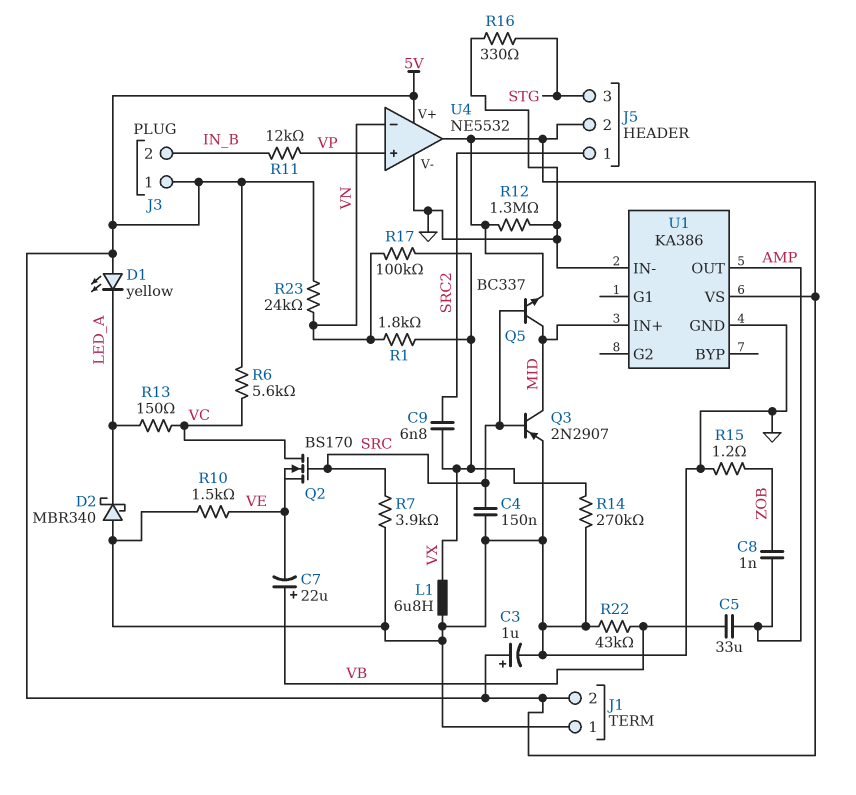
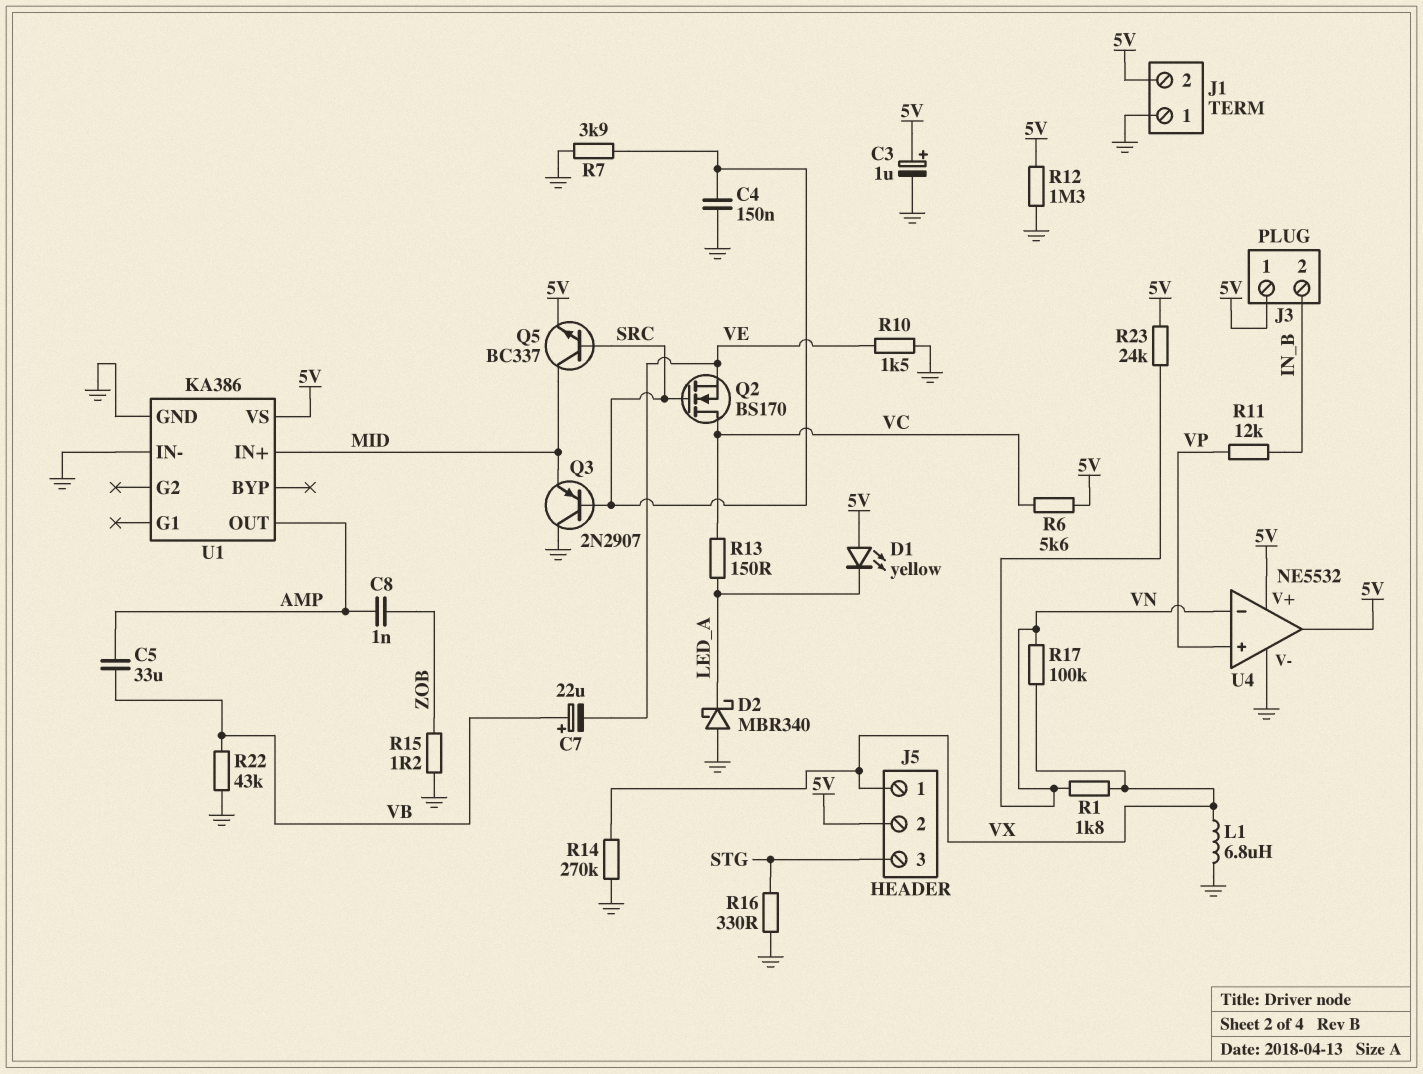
C9: 6.8nF (SRC2, VX) -> none
J5 pin 1: SRC2 -> VX
Q3: PNP 2N2907 (B SRC, C MID, E GND) -> PNP 2N2907 (B SRC, C GND, E MID)

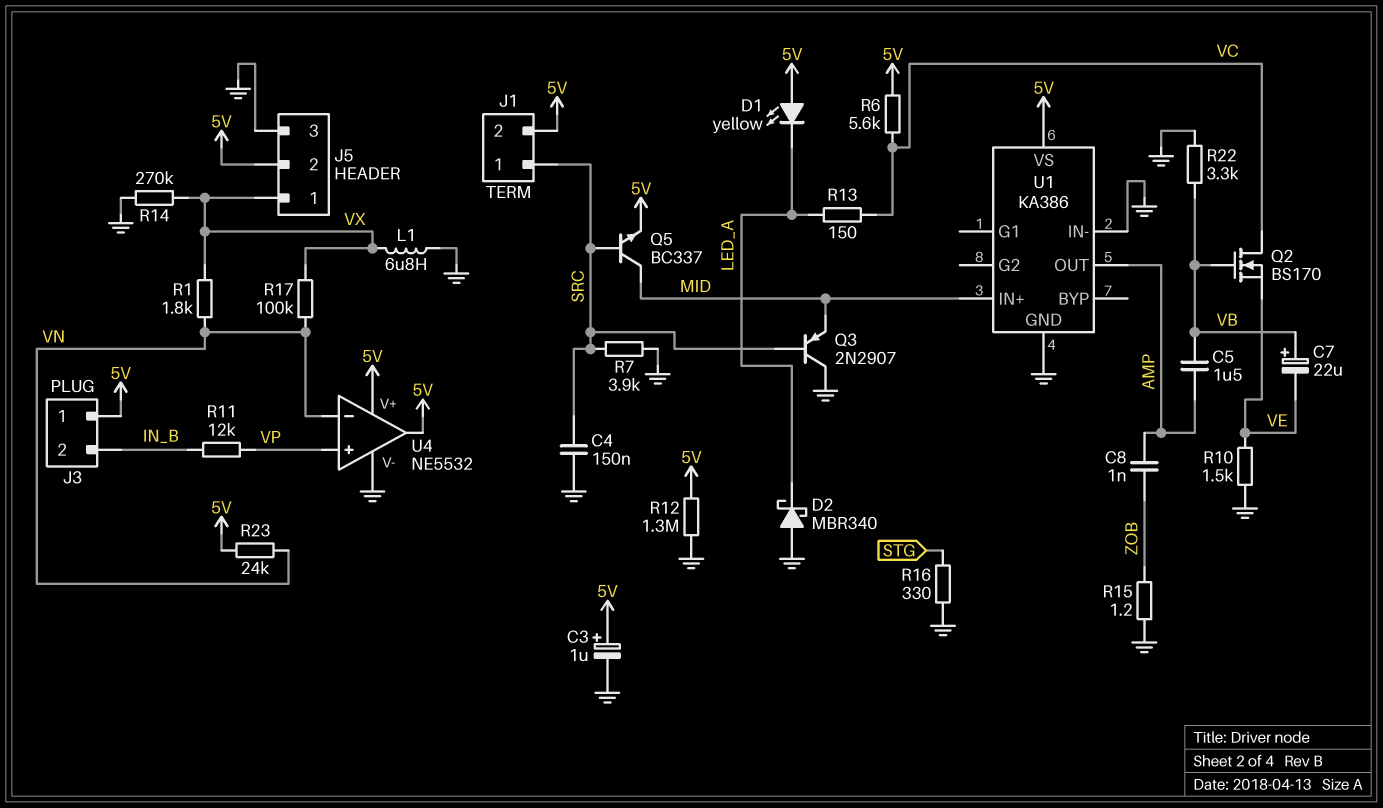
C5: 33uF (AMP, VB) -> 1.5uF (AMP, VB)
J1 pin 1: GND -> SRC
J5 pin 3: STG -> GND
Q2: NMOS BS170 (G SRC, D VC, S VE) -> NMOS BS170 (G VB, D VC, S VE)
R22: 43k (GND, VB) -> 3.3k (GND, VB)

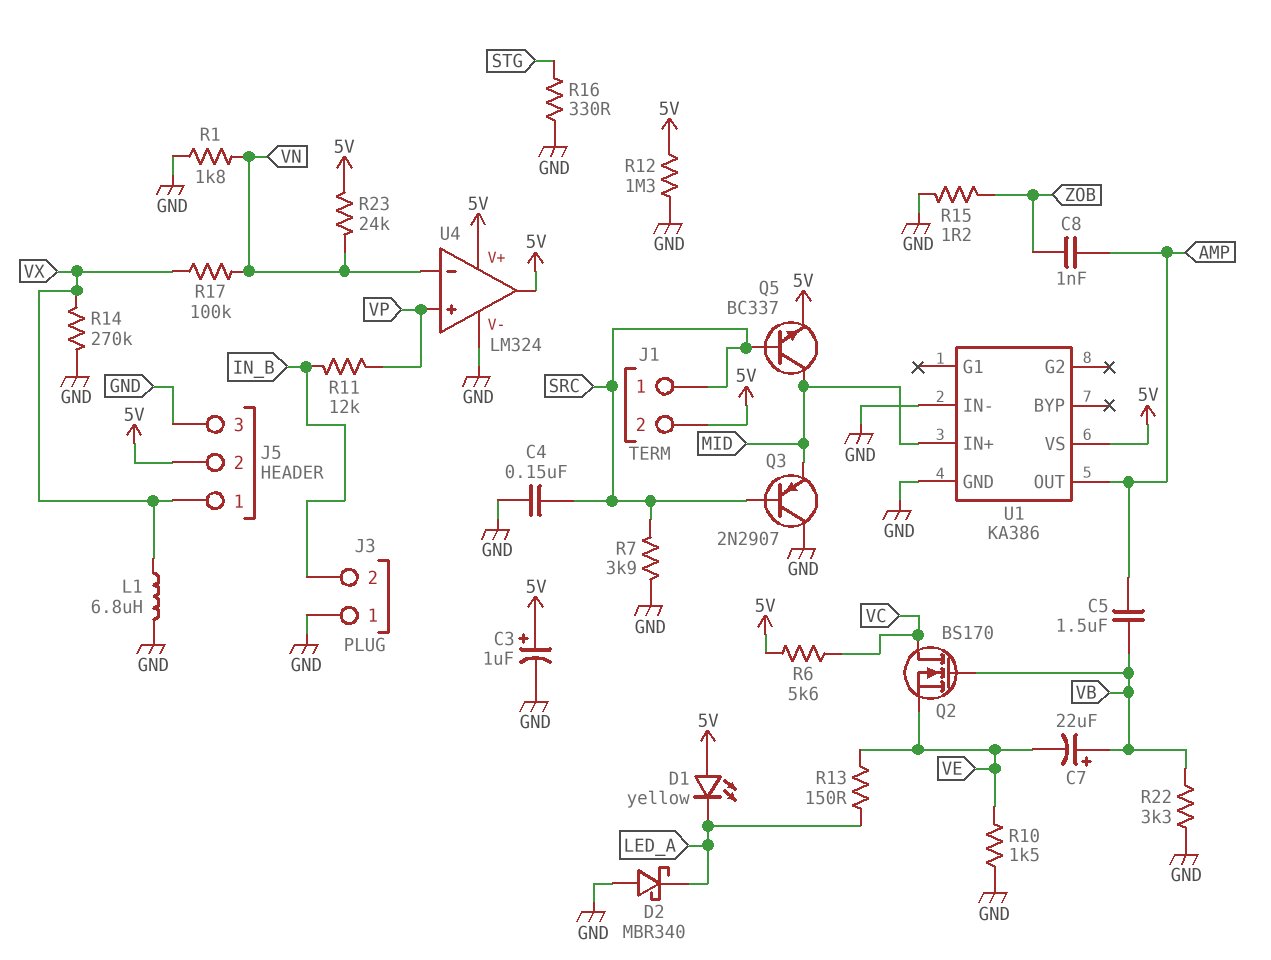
J3 pin 1: 5V -> GND
R1: 1.8k (VN, VX) -> 1.8k (GND, VN)
R13: 150 (LED_A, VC) -> 150 (LED_A, VE)
U4: NE5532 -> LM324

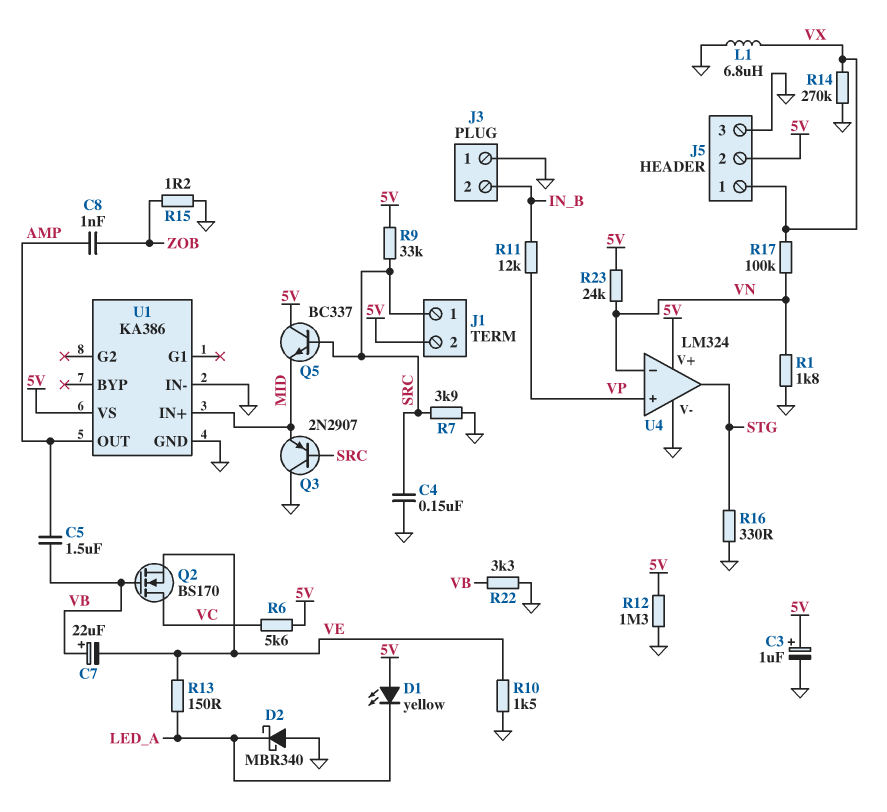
Q5: NPN BC337 (B SRC, C MID, E 5V) -> NPN BC337 (B SRC, C 5V, E MID)
R9: none -> 33k (5V, SRC)
U4 pin out: 5V -> STG

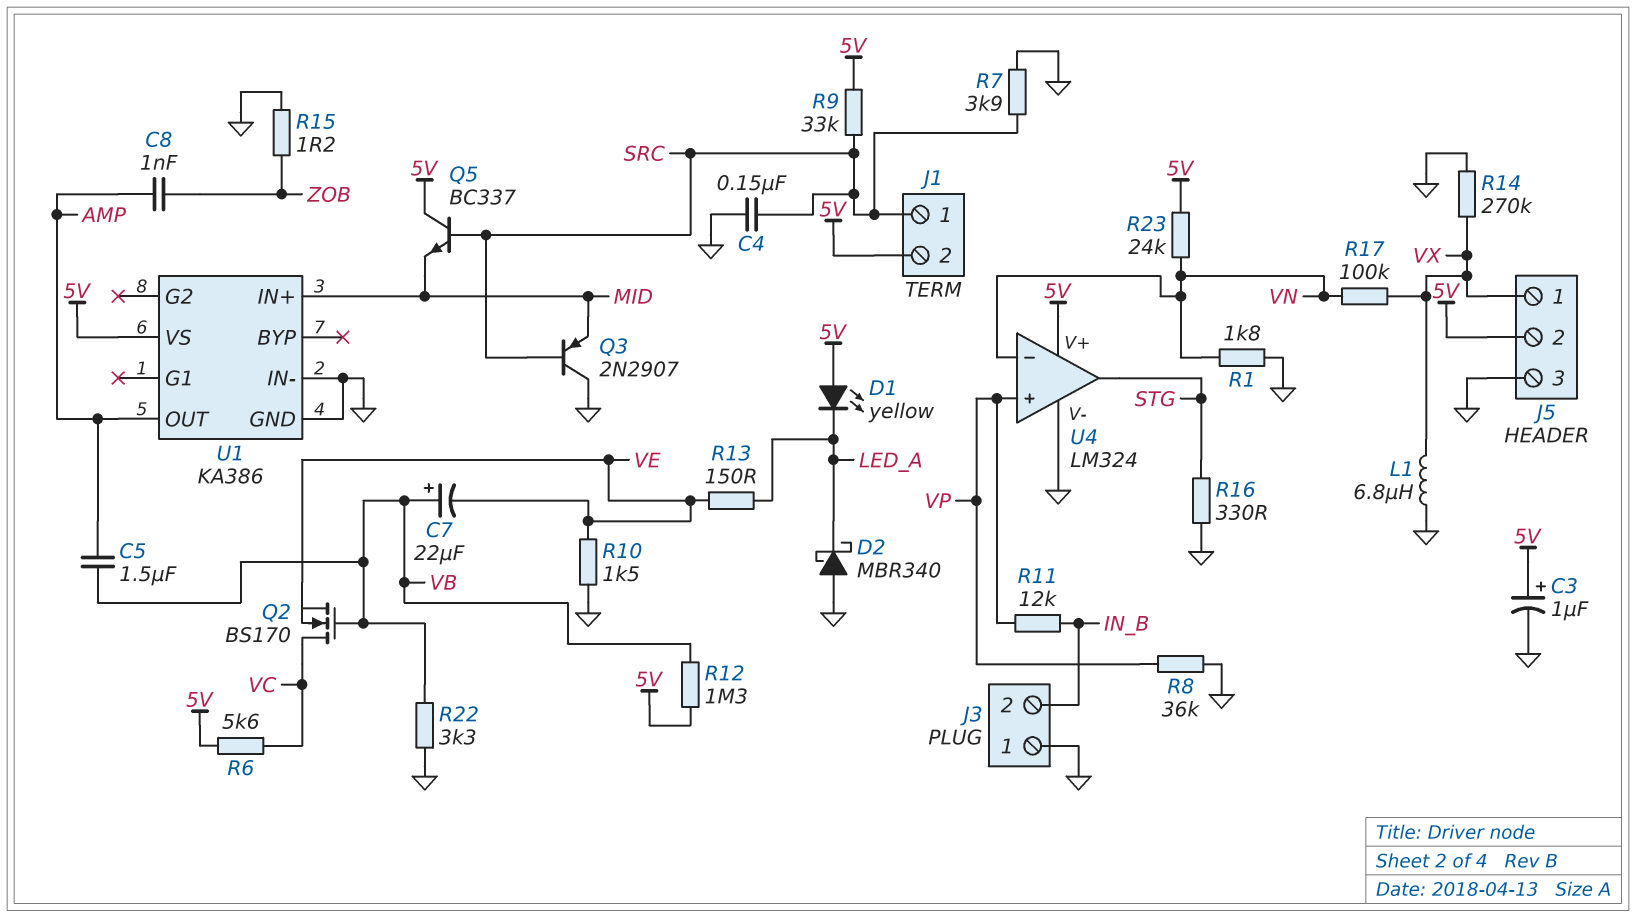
R8: none -> 36k (GND, VP)
R12: 1.3M (5V, GND) -> 1.3M (5V, VB)

